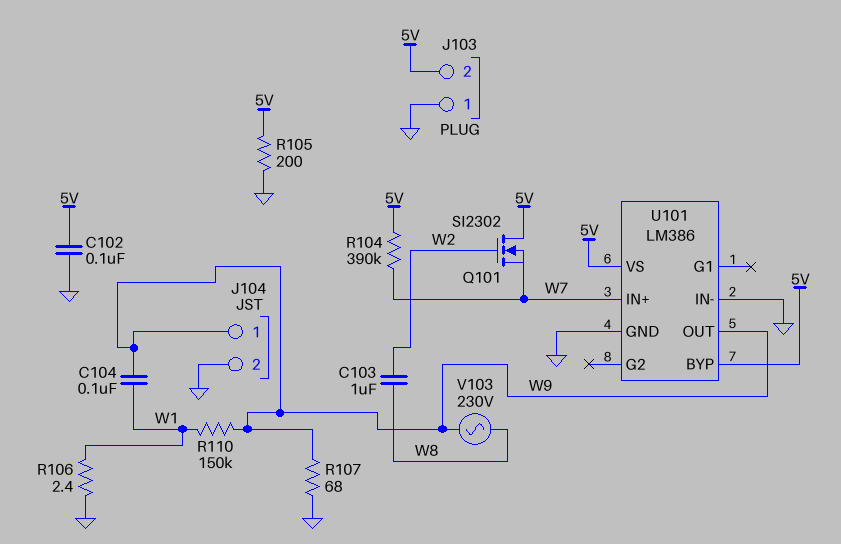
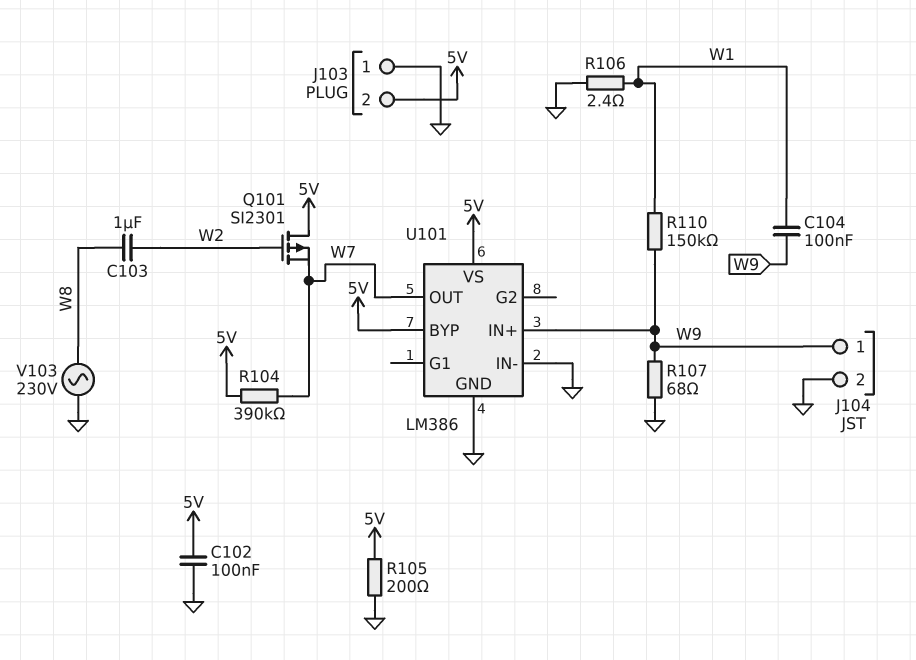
Q101: NMOS SI2302 (G W2, D 5V, S W7) -> PMOS SI2301 (G W2, D 5V, S W7)
U101 pin IN+: W7 -> W9
U101 pin OUT: W9 -> W7
V103: AC 230V (W8, W9) -> AC 230V (GND, W8)

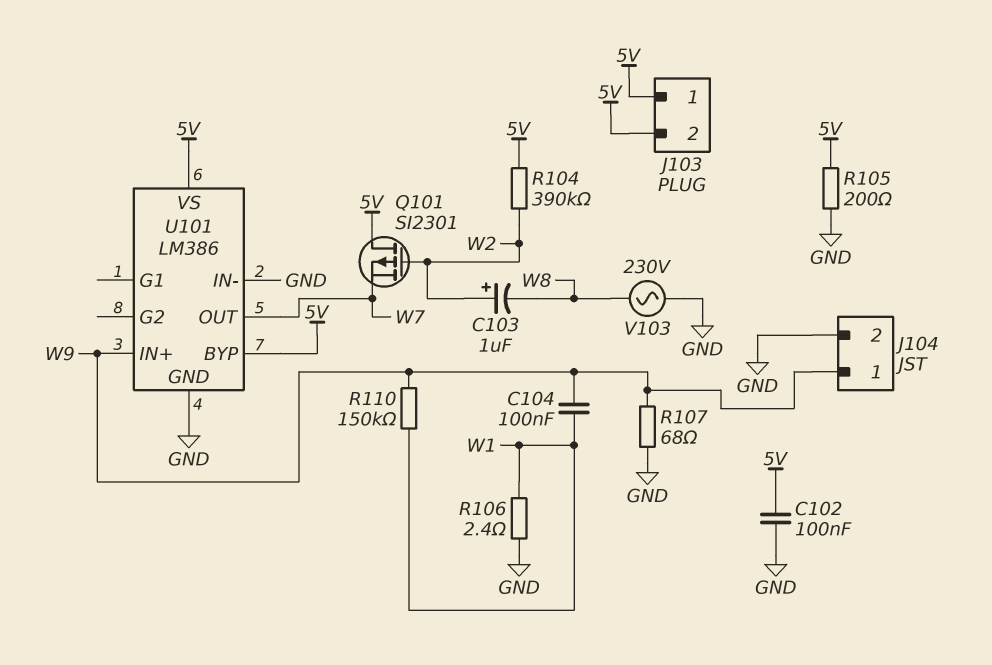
C103: 1uF (W2, W8) -> 1uF (plus W2, minus W8)
J103 pin 1: GND -> 5V
R104: 390k (5V, W7) -> 390k (5V, W2)

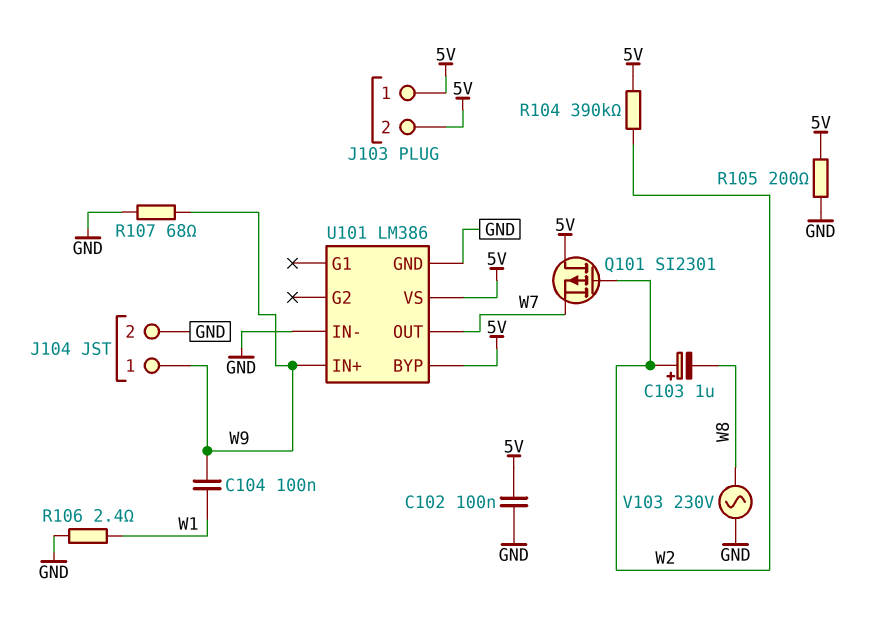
R110: 150k (W1, W9) -> none

